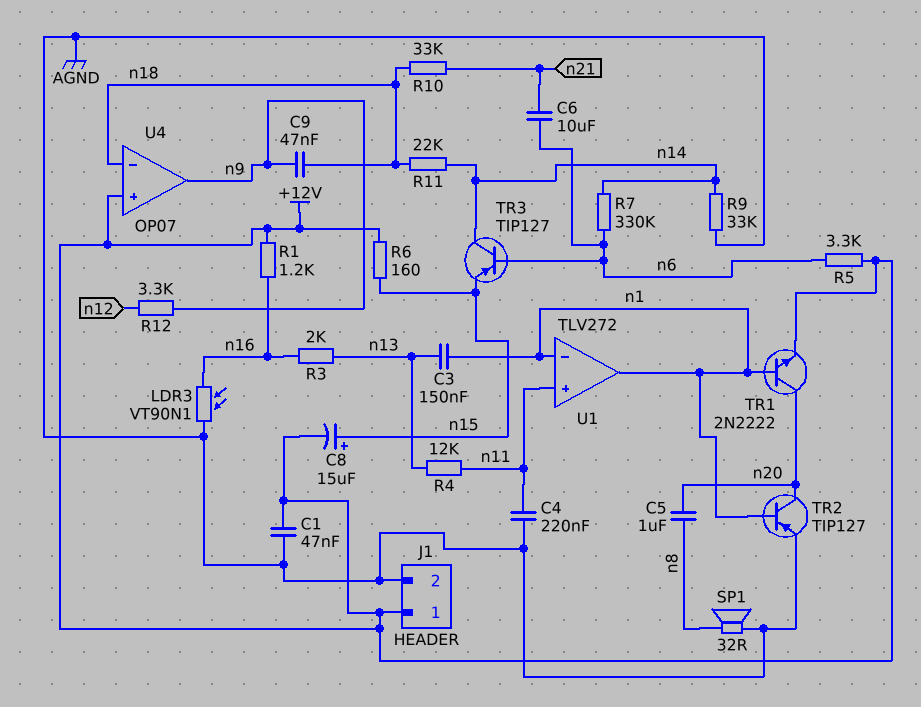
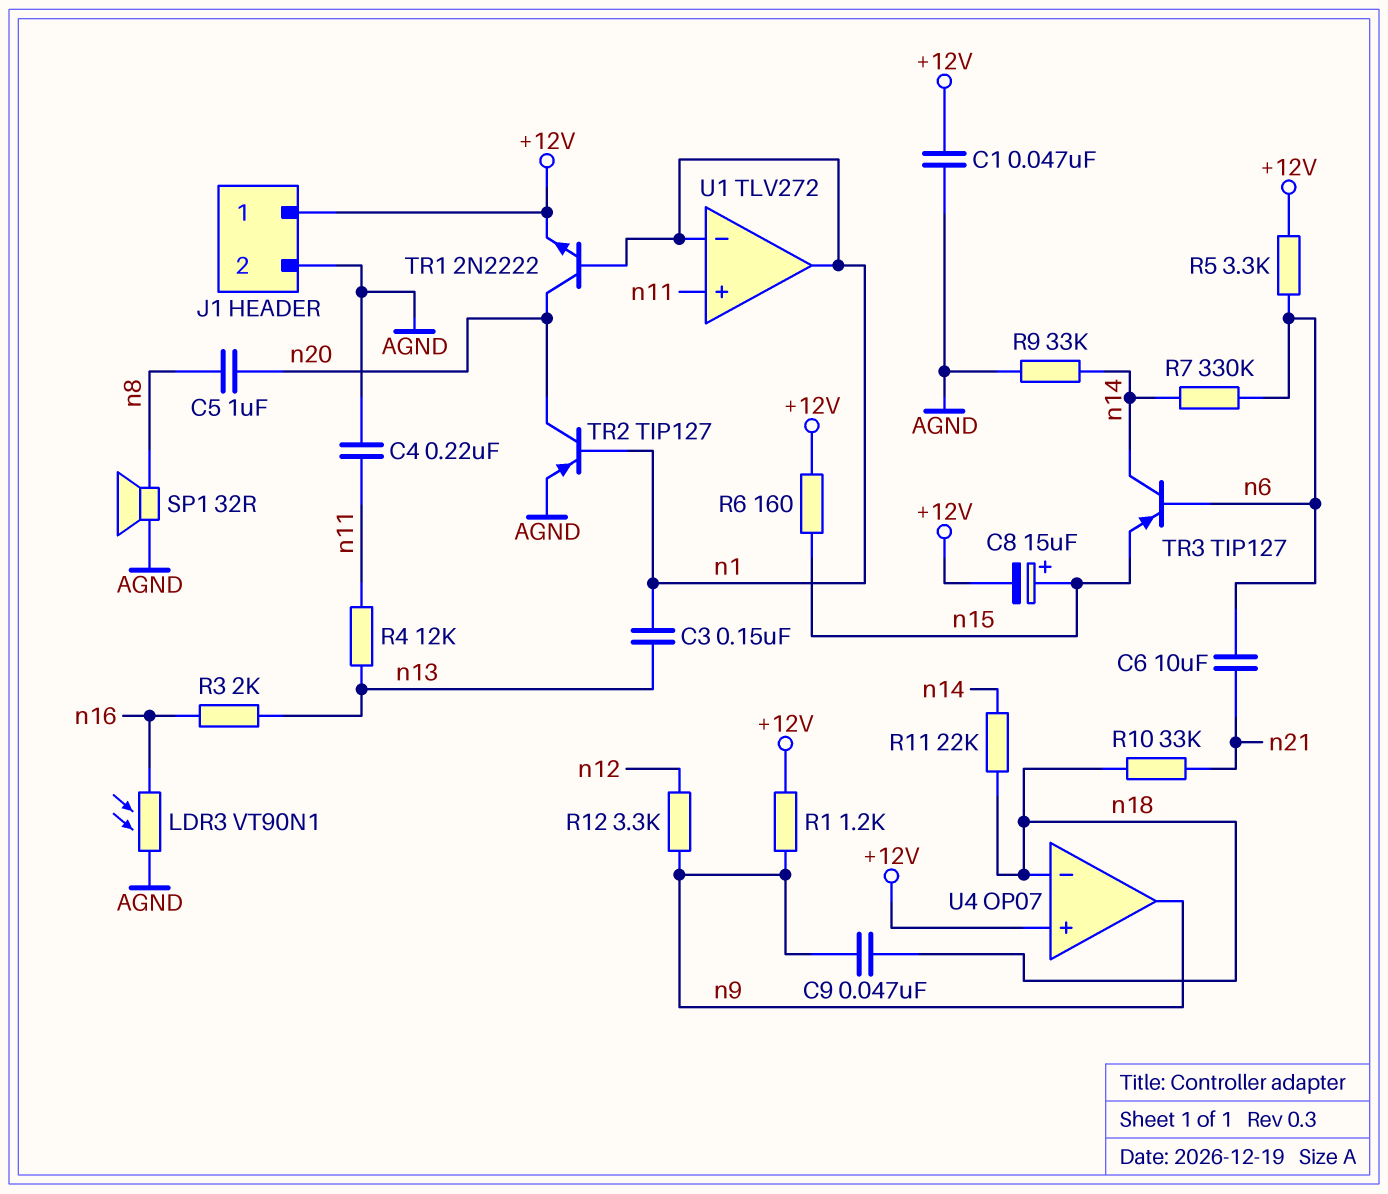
R1: 1.2k (+12V, n16) -> 1.2k (+12V, n9)

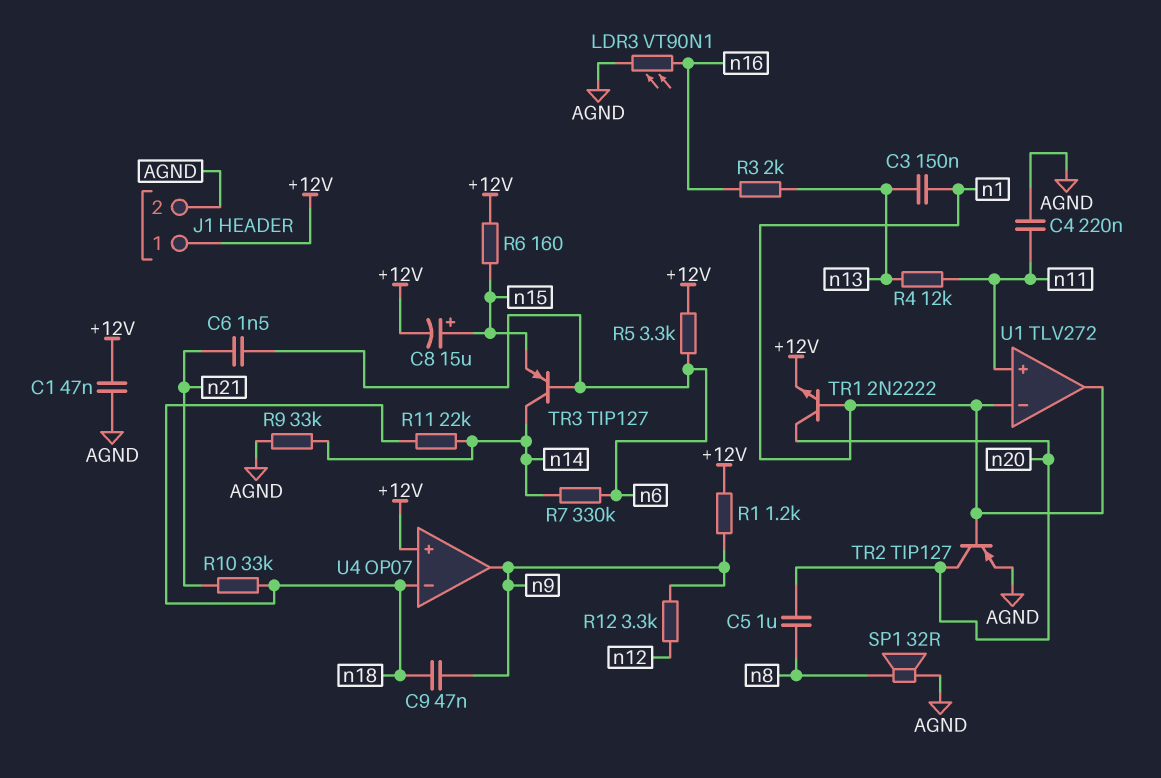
C6: 10uF (n6, n21) -> 1.5nF (n6, n21)

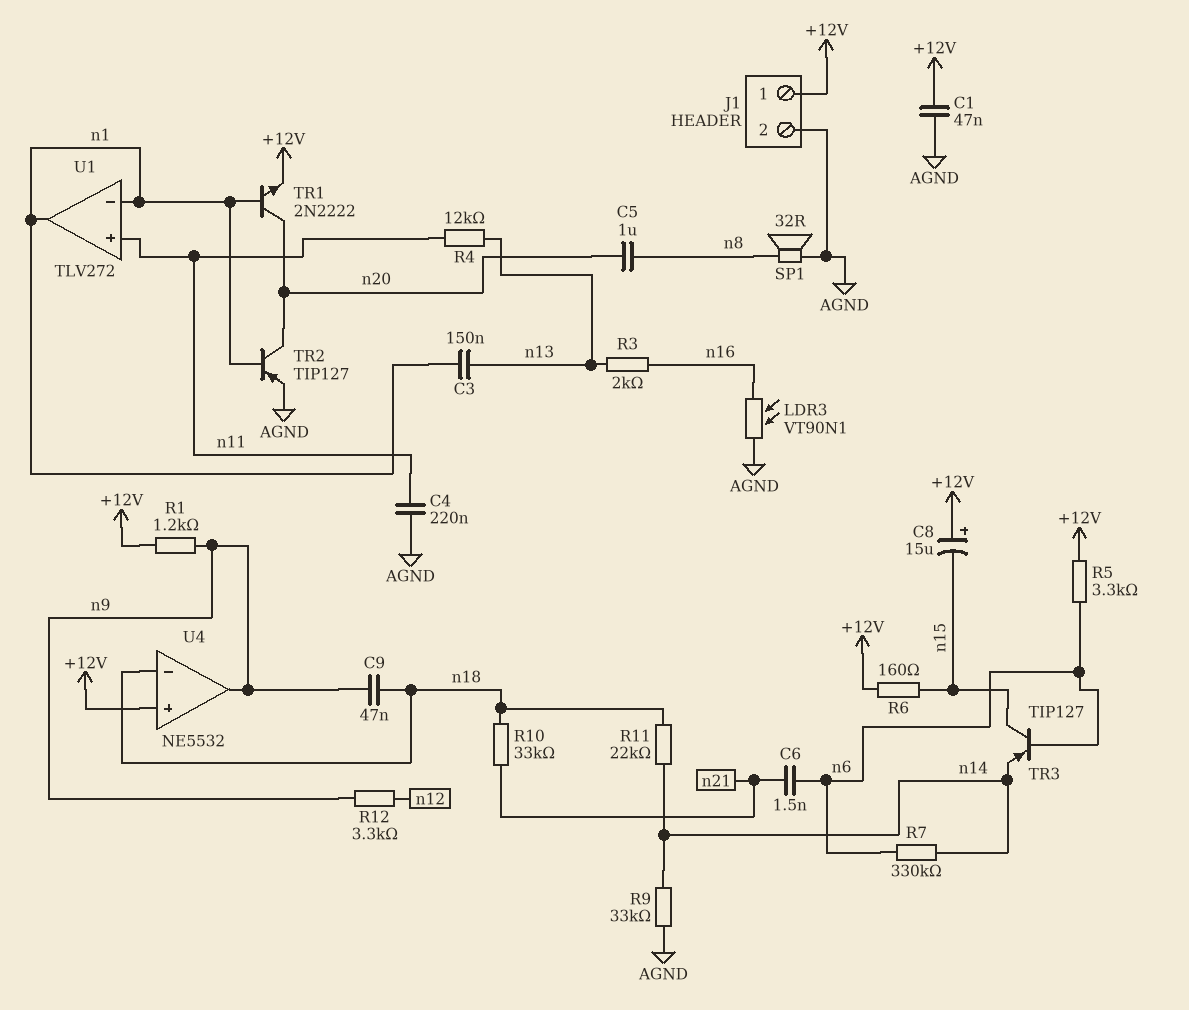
C8: 15uF (plus n15, minus +12V) -> 15uF (plus +12V, minus n15)
TR3: PNP TIP127 (B n6, C n14, E n15) -> PNP TIP127 (B n6, C n15, E n14)
U4: OP07 -> NE5532

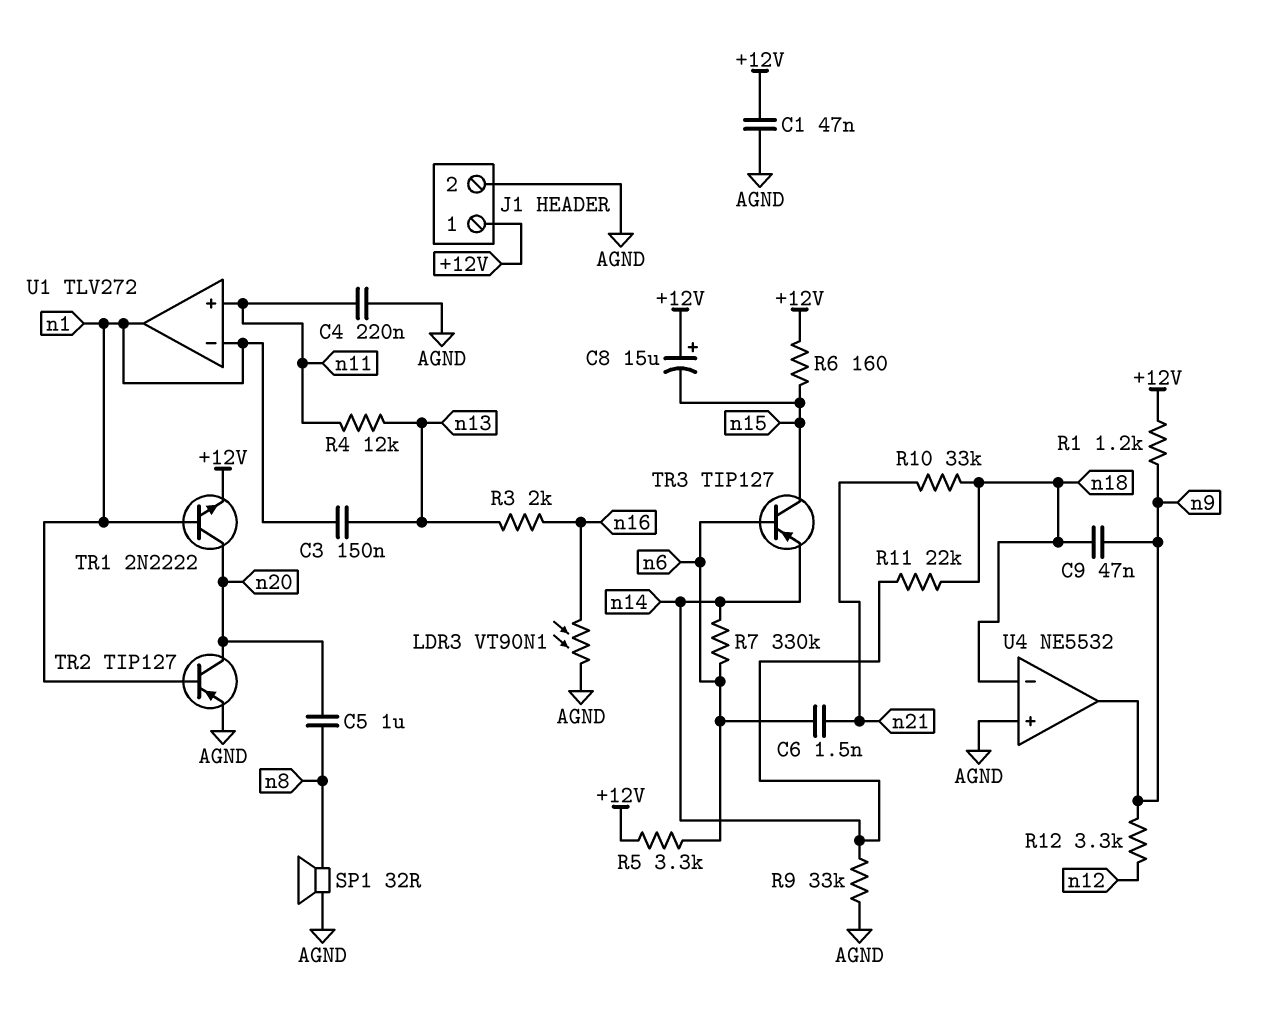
U4 pin in+: +12V -> AGND

